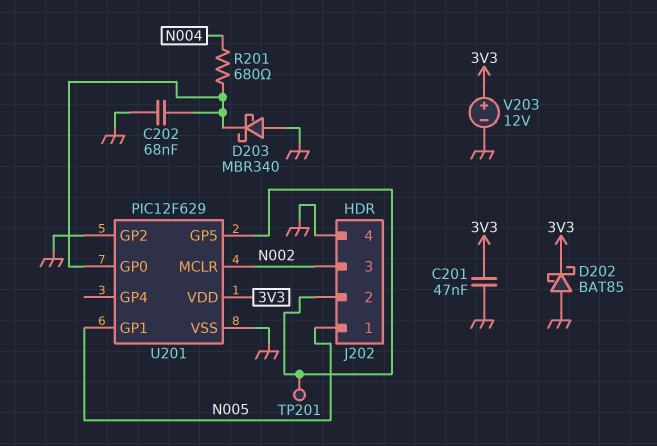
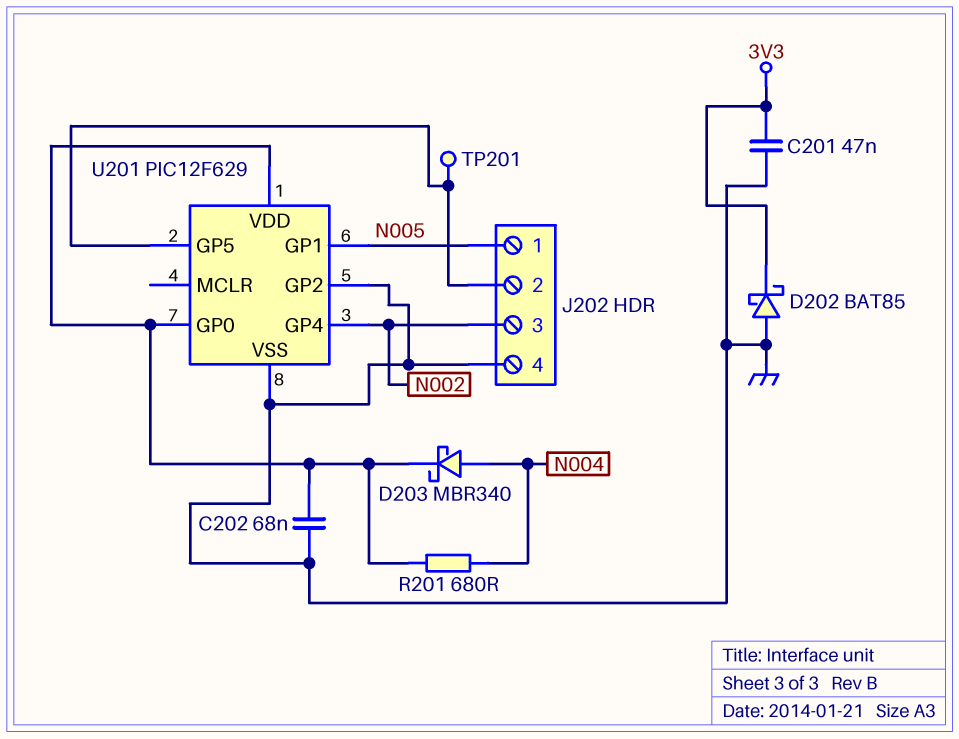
D203: schottky MBR340 (A GND, K U201/GP0) -> schottky MBR340 (A N004, K U201/GP0)
U201 pin GP4: none -> N002
U201 pin MCLR: N002 -> none
U201 pin VDD: 3V3 -> U201/GP0
V203: 12V (plus 3V3, minus GND) -> none

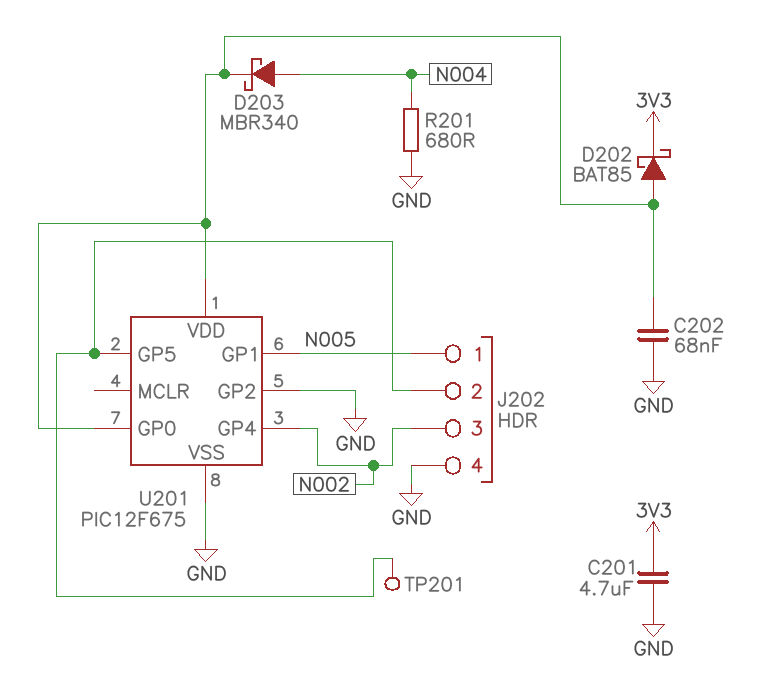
C201: 47nF (3V3, GND) -> 4.7uF (3V3, GND)
D202: schottky BAT85 (A GND, K 3V3) -> schottky BAT85 (A U201/GP0, K 3V3)
R201: 680 (N004, U201/GP0) -> 680 (GND, N004)
U201: PIC12F629 -> PIC12F675

